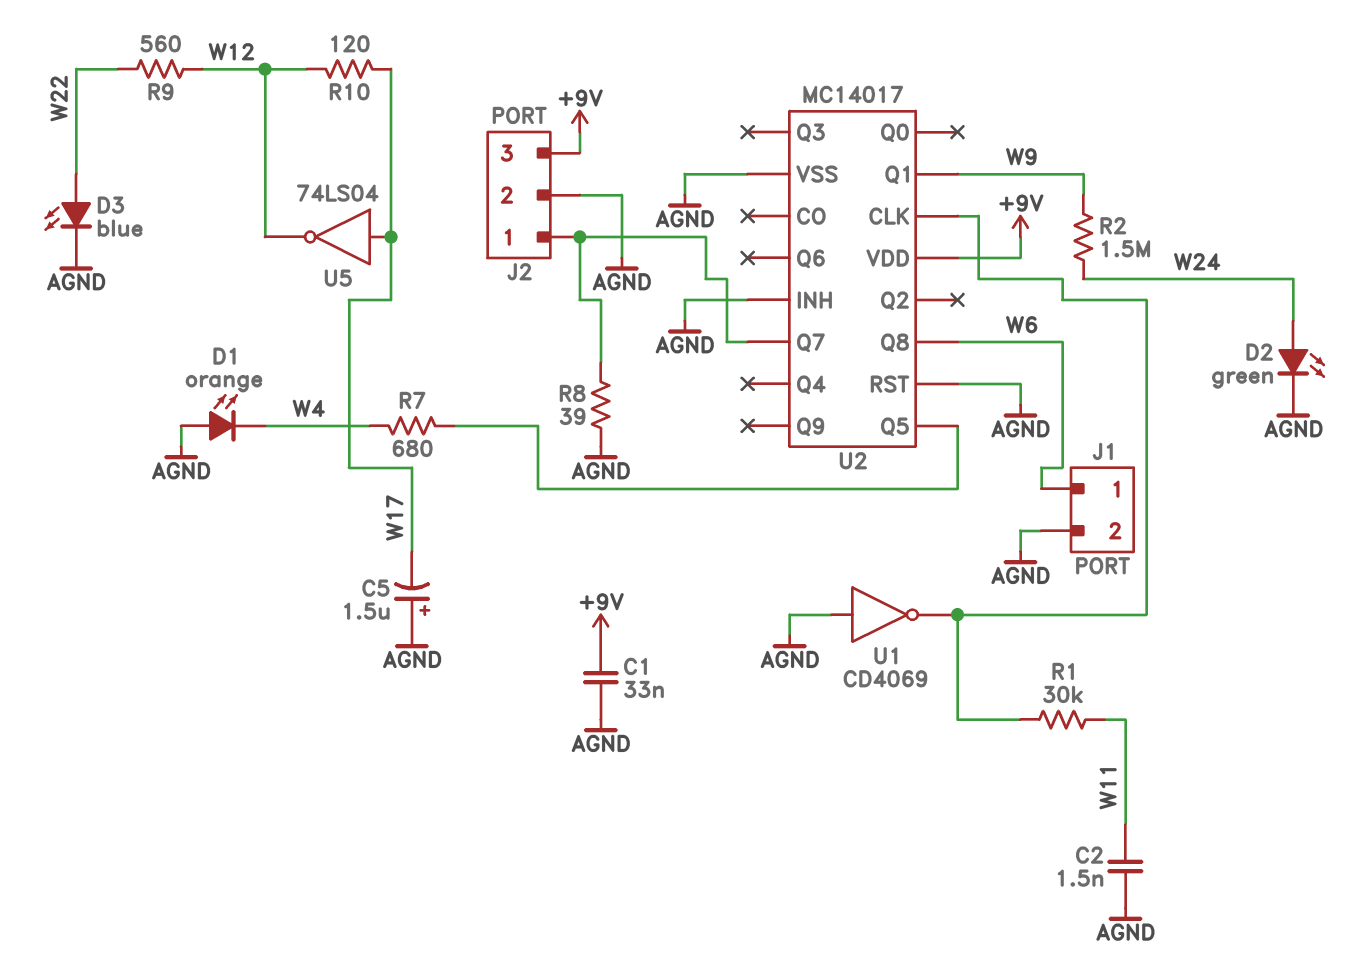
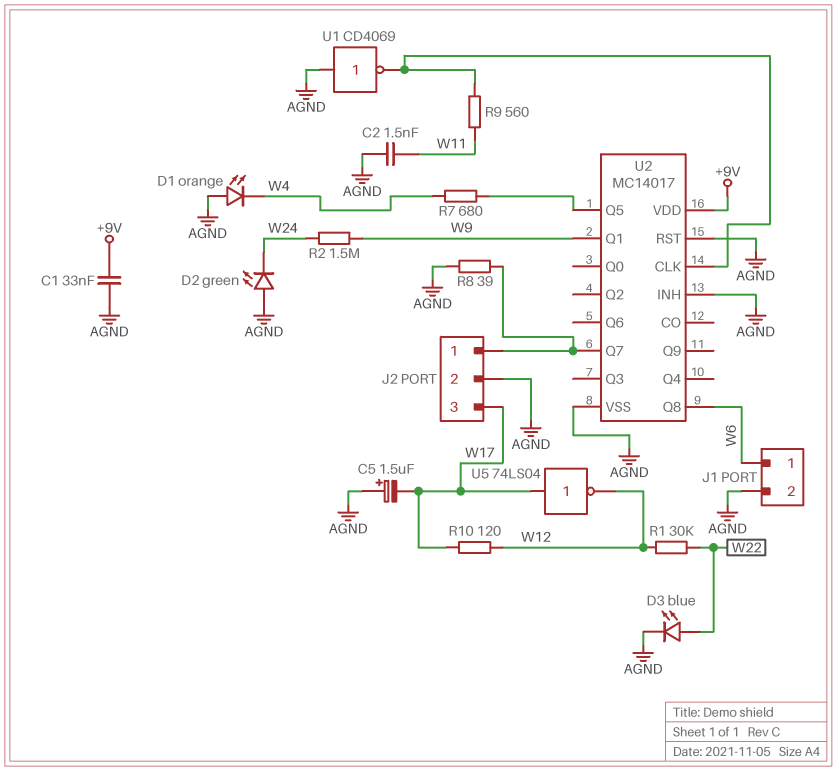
D2: LED green (A W24, K AGND) -> LED green (A AGND, K W24)
J2 pin 3: +9V -> W17
R1: 30k (U2/CLK, W11) -> 30k (W12, W22)
R9: 560 (W12, W22) -> 560 (U2/CLK, W11)

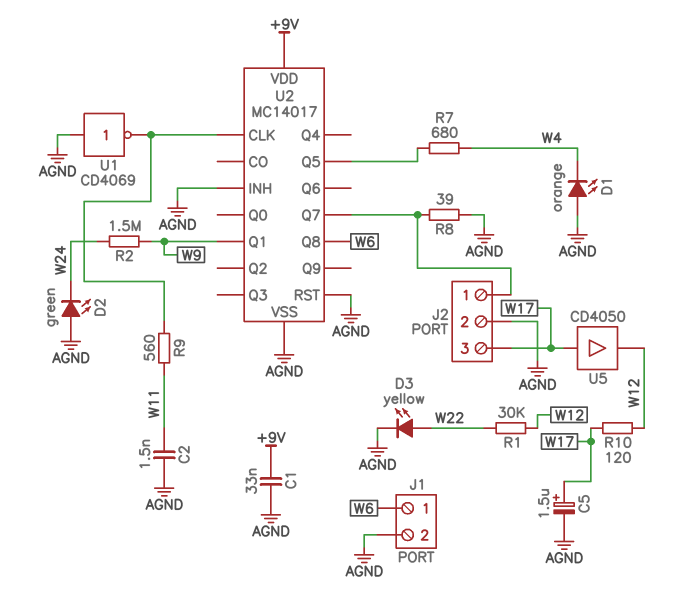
C5: 1.5uF (plus AGND, minus W17) -> 1.5uF (plus W17, minus AGND)
D3: LED blue (A W22, K AGND) -> LED yellow (A W22, K AGND)
U5: NOT 74LS04 (in W17, out W12) -> buffer CD4050 (in W17, out W12)

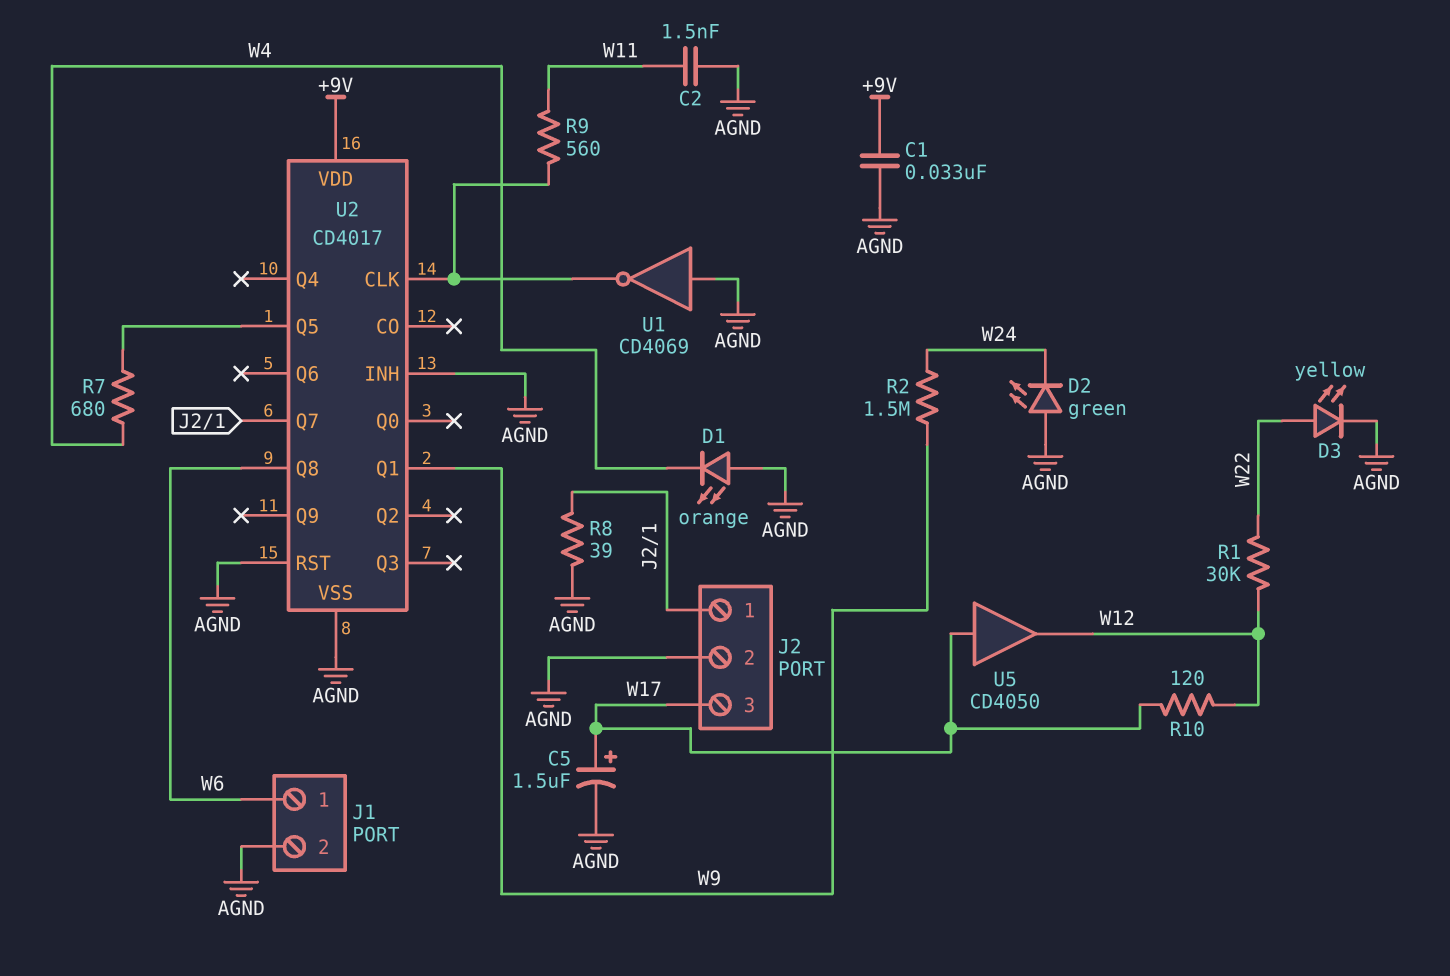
U2: MC14017 -> CD4017

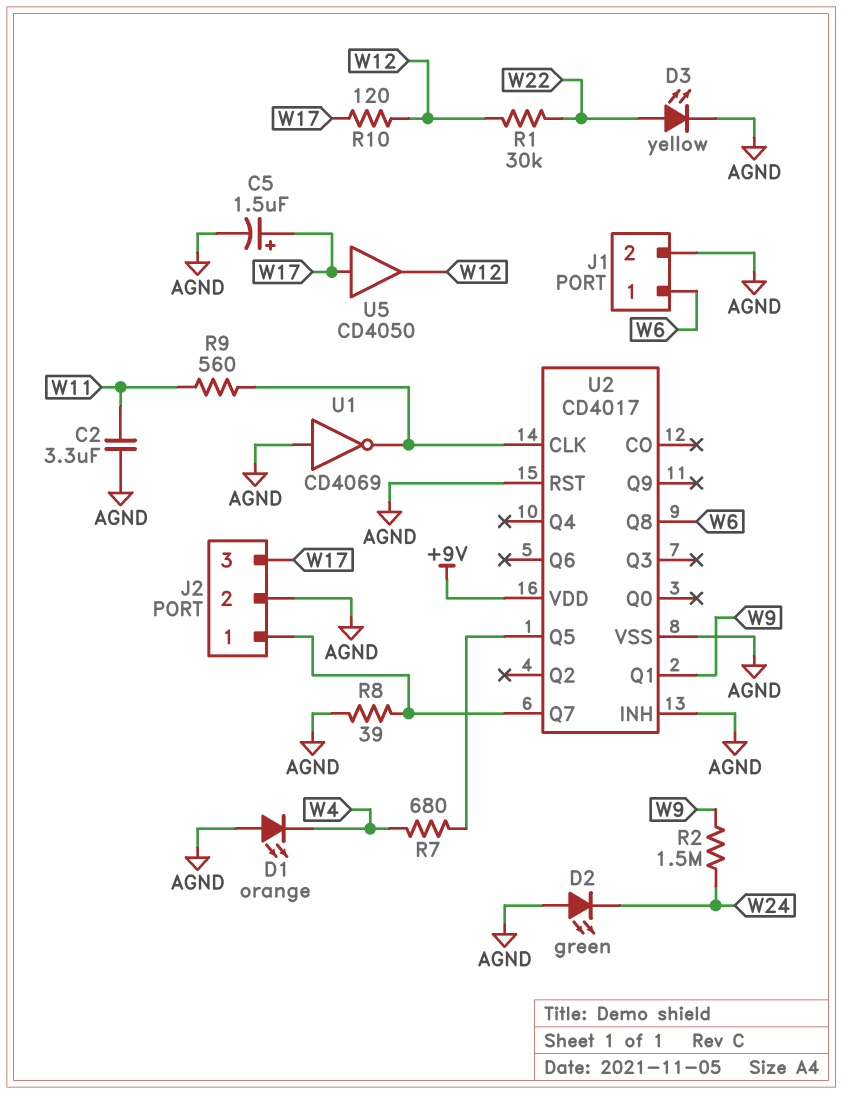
C1: 33nF (+9V, AGND) -> none
C2: 1.5nF (AGND, W11) -> 3.3uF (AGND, W11)

